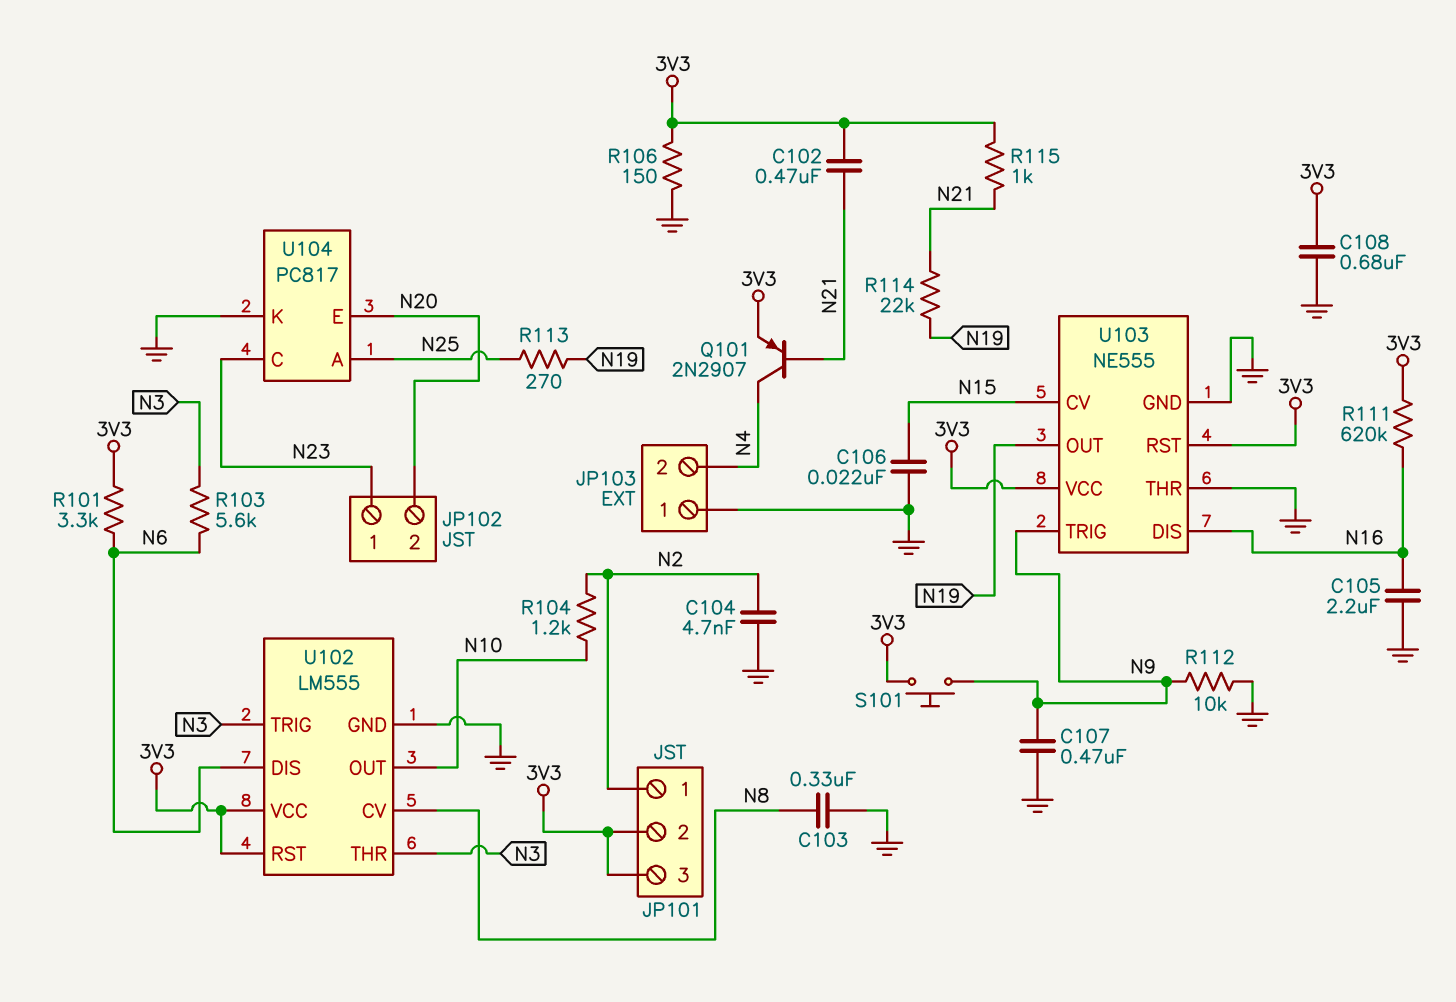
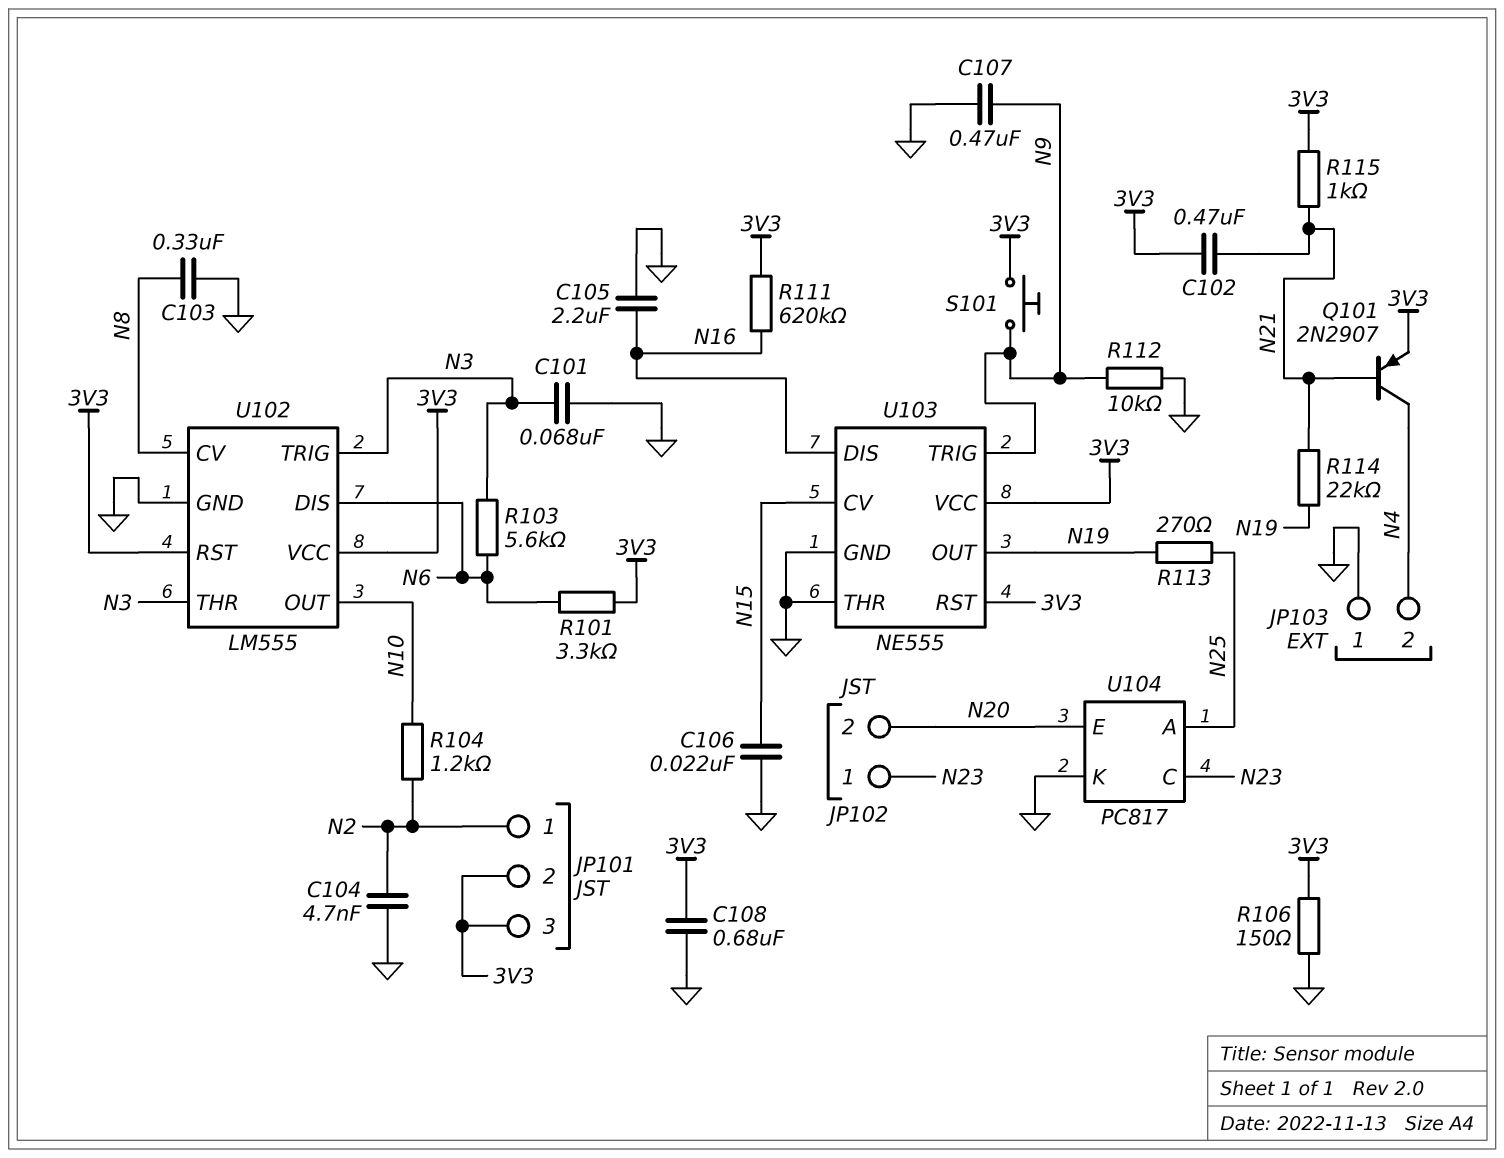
C101: none -> 68nF (GND, N3)

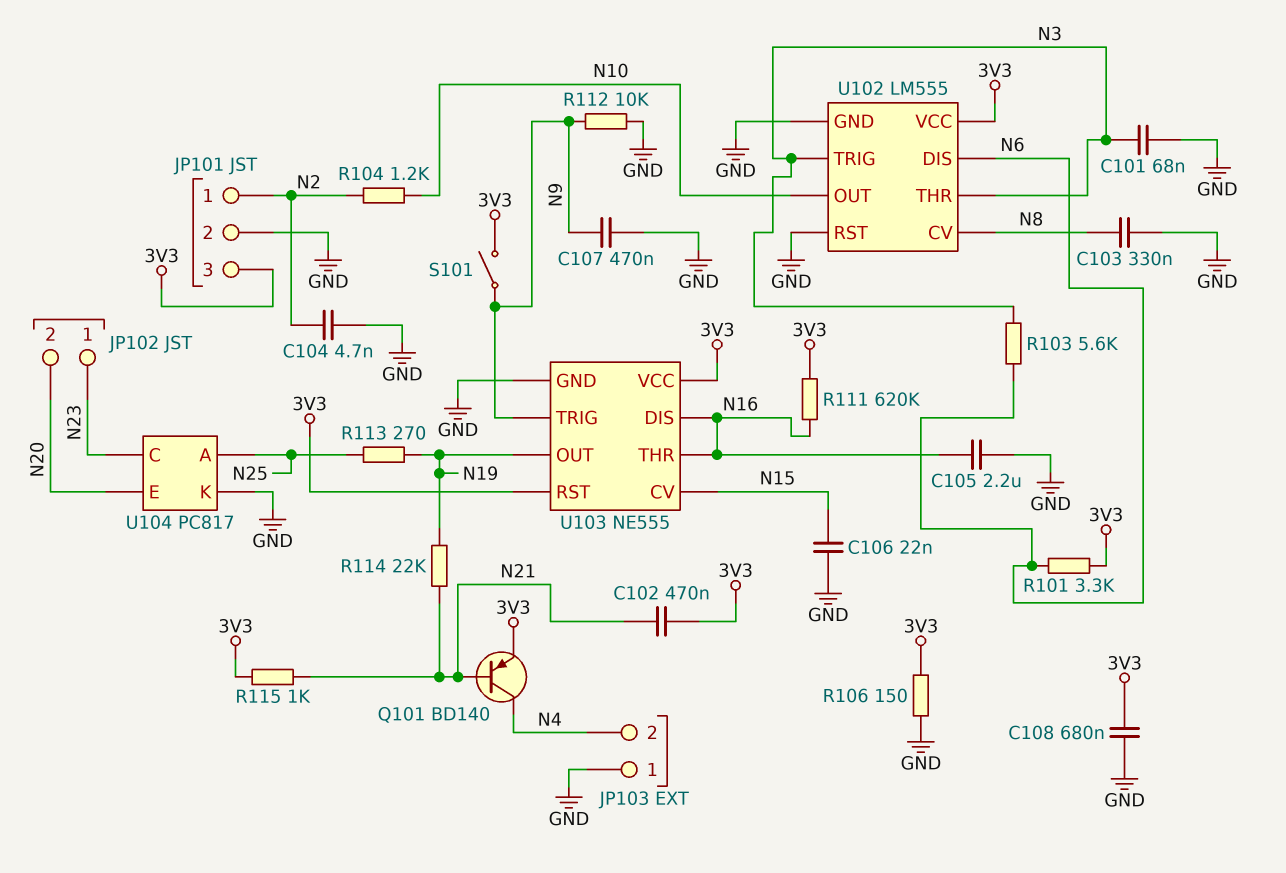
JP101 pin 2: 3V3 -> GND
Q101: PNP 2N2907 (B N21, C N4, E 3V3) -> PNP BD140 (B N21, C N4, E 3V3)
S101: button (3V3, N9) -> switch (3V3, N9)
U102 pin RST: 3V3 -> GND
U103 pin THR: GND -> N16

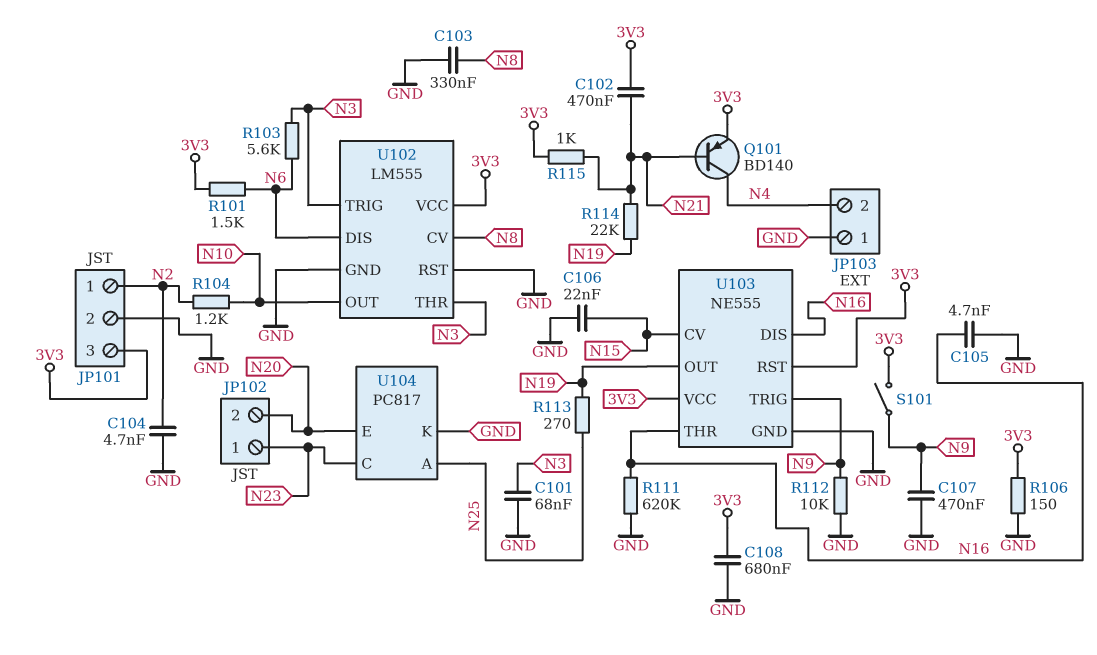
C105: 2.2uF (GND, N16) -> 4.7nF (GND, N16)
R101: 3.3k (3V3, N6) -> 1.5k (3V3, N6)
R111: 620k (3V3, N16) -> 620k (GND, N16)

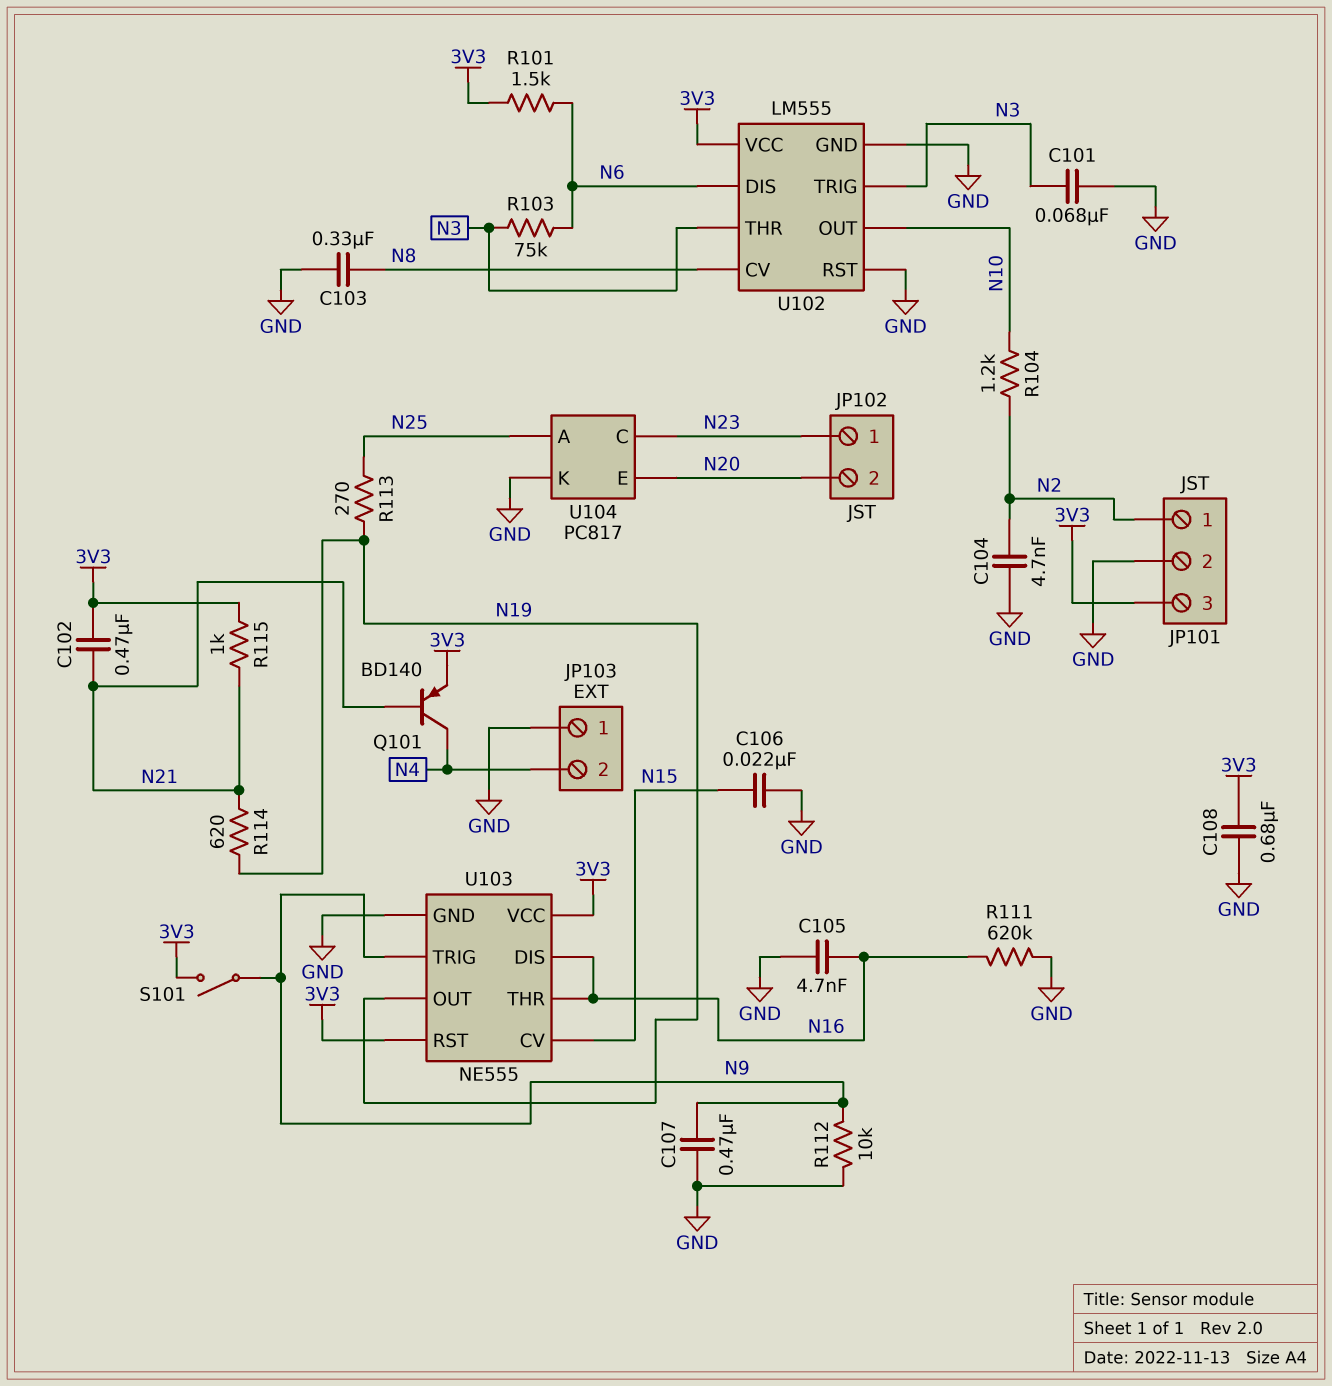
R103: 5.6k (N3, N6) -> 75k (N3, N6)
R106: 150 (3V3, GND) -> none
R114: 22k (N19, N21) -> 620 (N19, N21)

